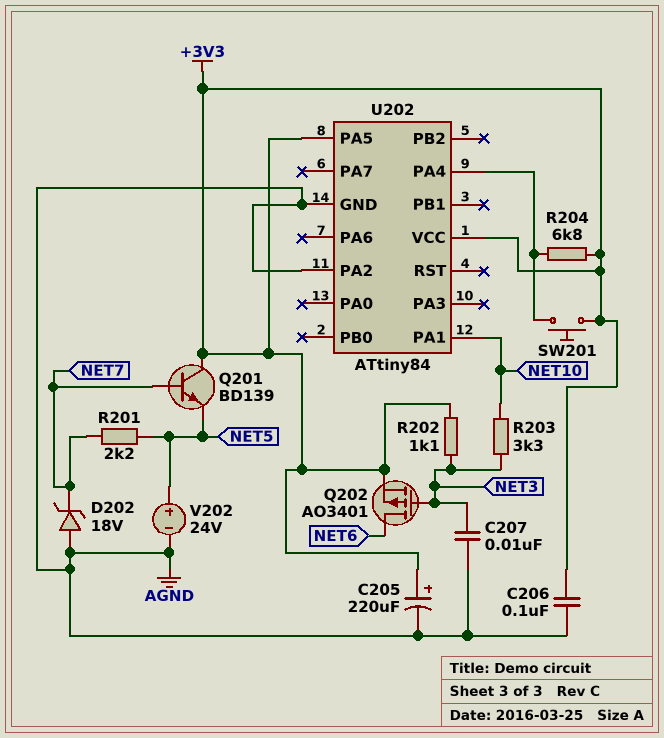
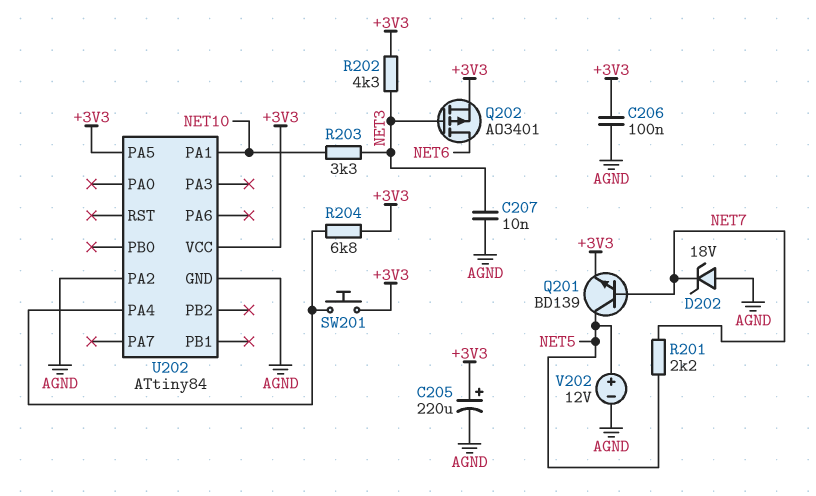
Q201: NPN BD139 (B NET7, C +3V3, E NET5) -> NPN BD139 (B NET7, C NET5, E +3V3)
R202: 1.1k (+3V3, NET3) -> 4.3k (+3V3, NET3)
V202: 24V (plus NET5, minus AGND) -> 12V (plus NET5, minus AGND)

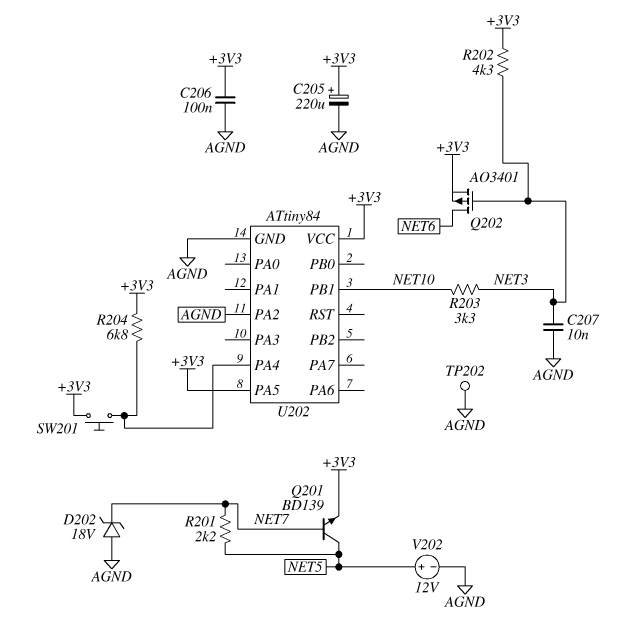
TP202: none -> test point (AGND)
U202 pin PA1: NET10 -> none
U202 pin PB1: none -> NET10

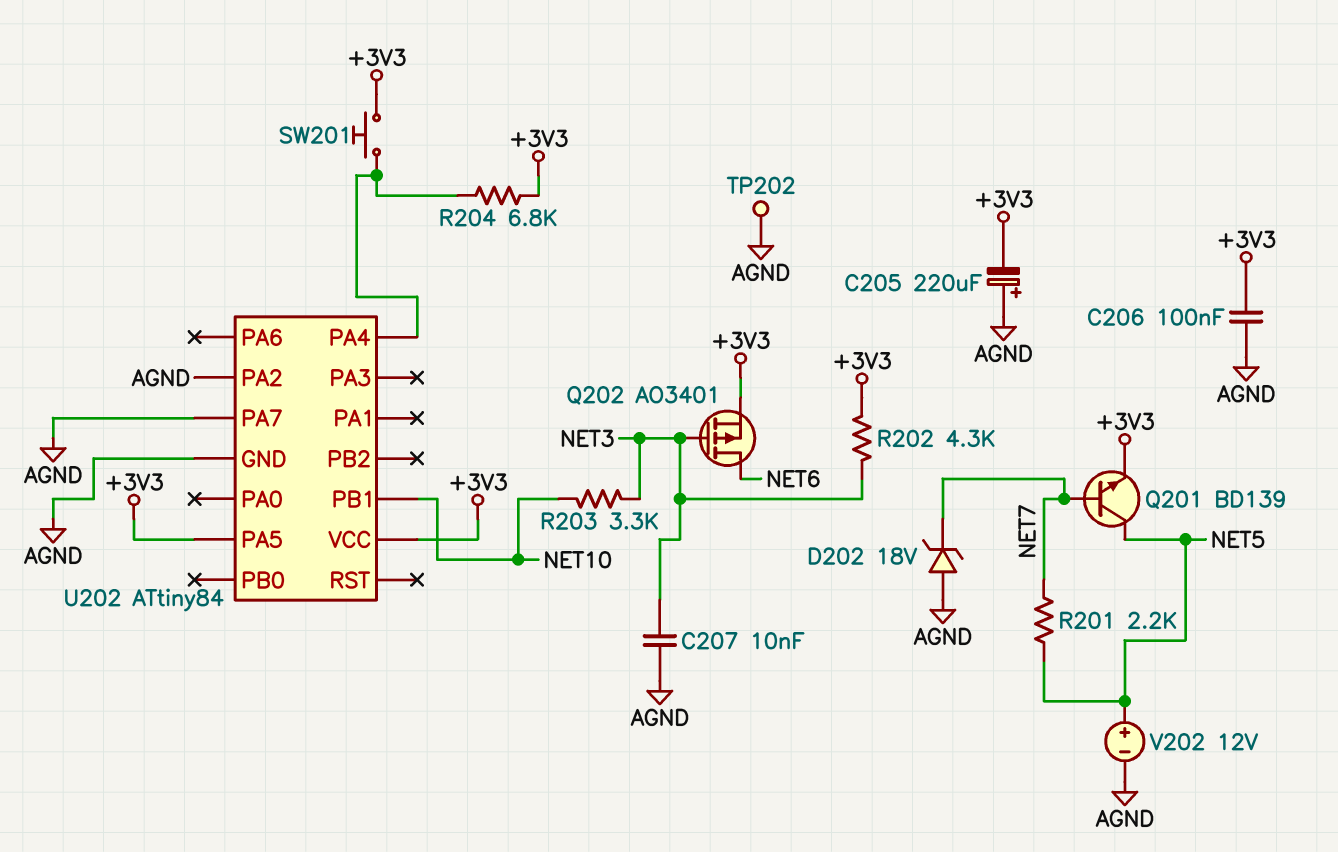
C205: 220uF (plus +3V3, minus AGND) -> 220uF (plus AGND, minus +3V3)
U202 pin PA7: none -> AGND

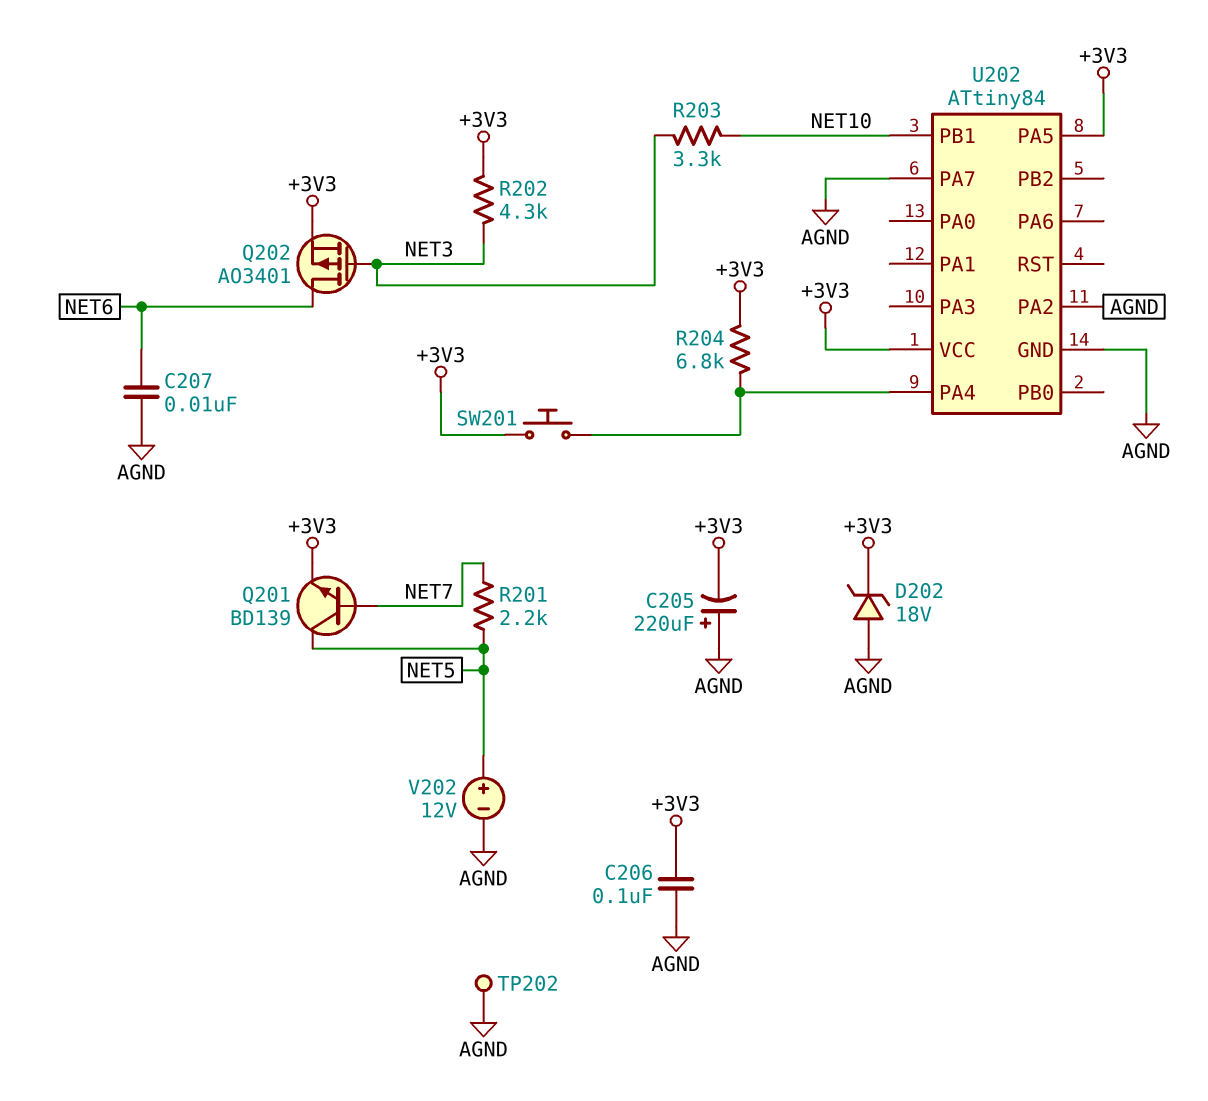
C207: 10nF (AGND, NET3) -> 10nF (AGND, NET6)
D202: zener 18V (A AGND, K NET7) -> zener 18V (A AGND, K +3V3)

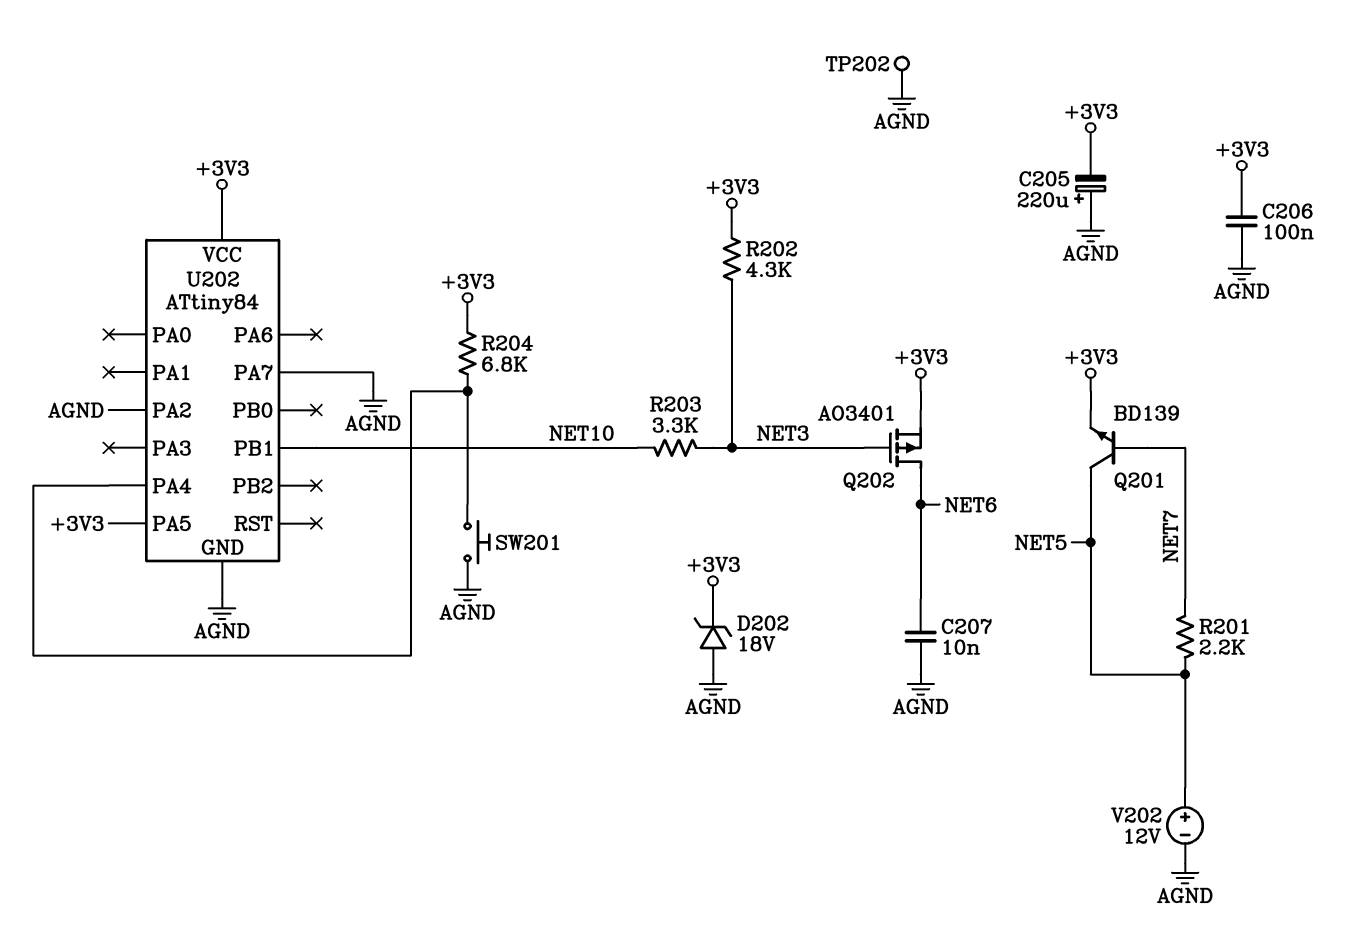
SW201: button (+3V3, U202/PA4) -> button (AGND, U202/PA4)

